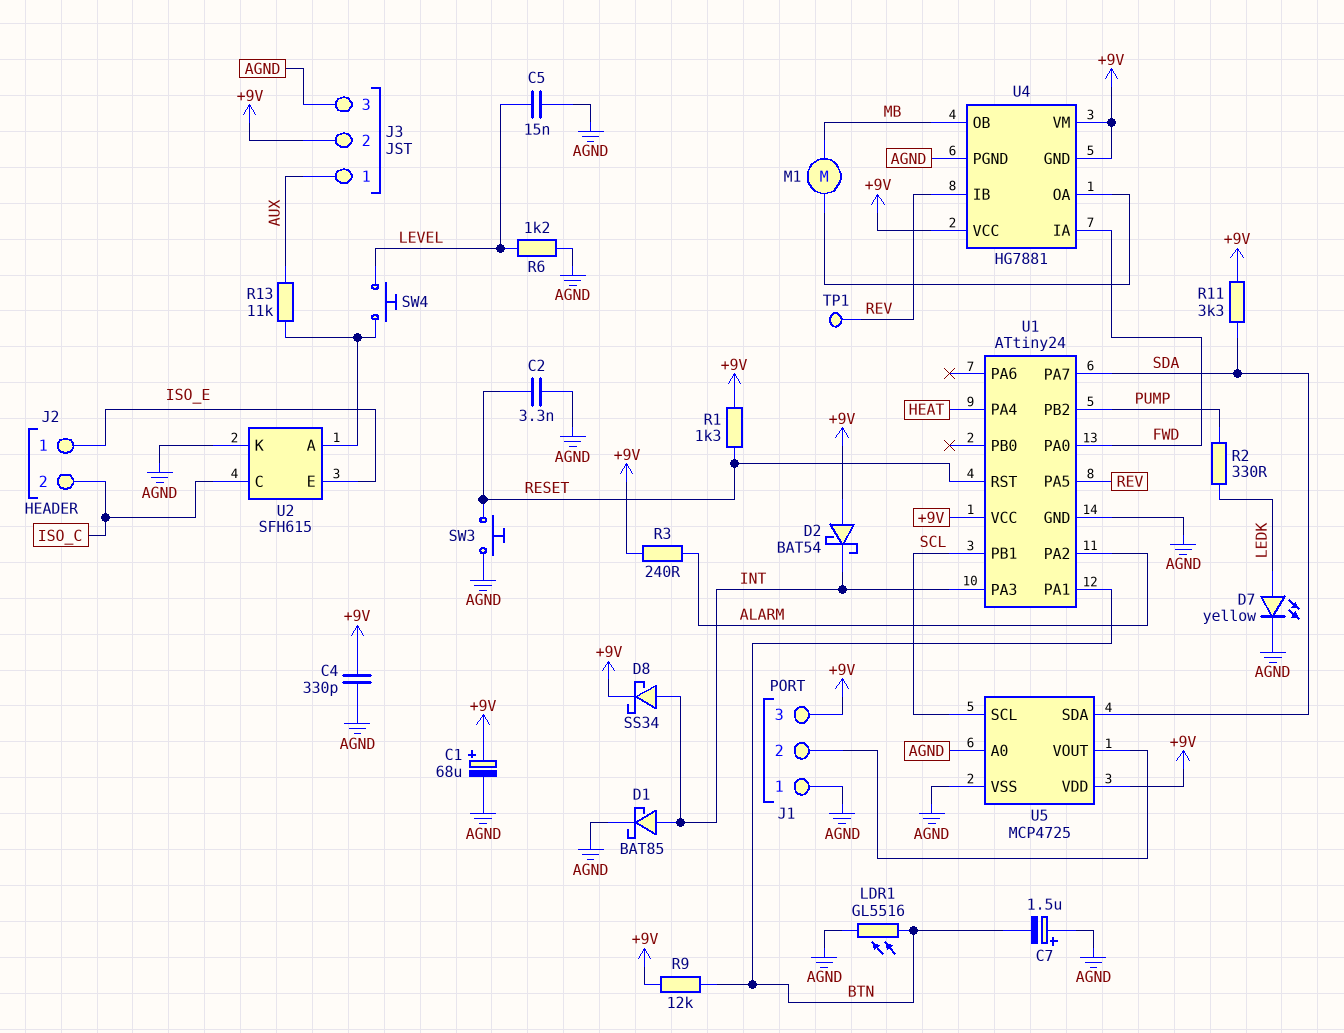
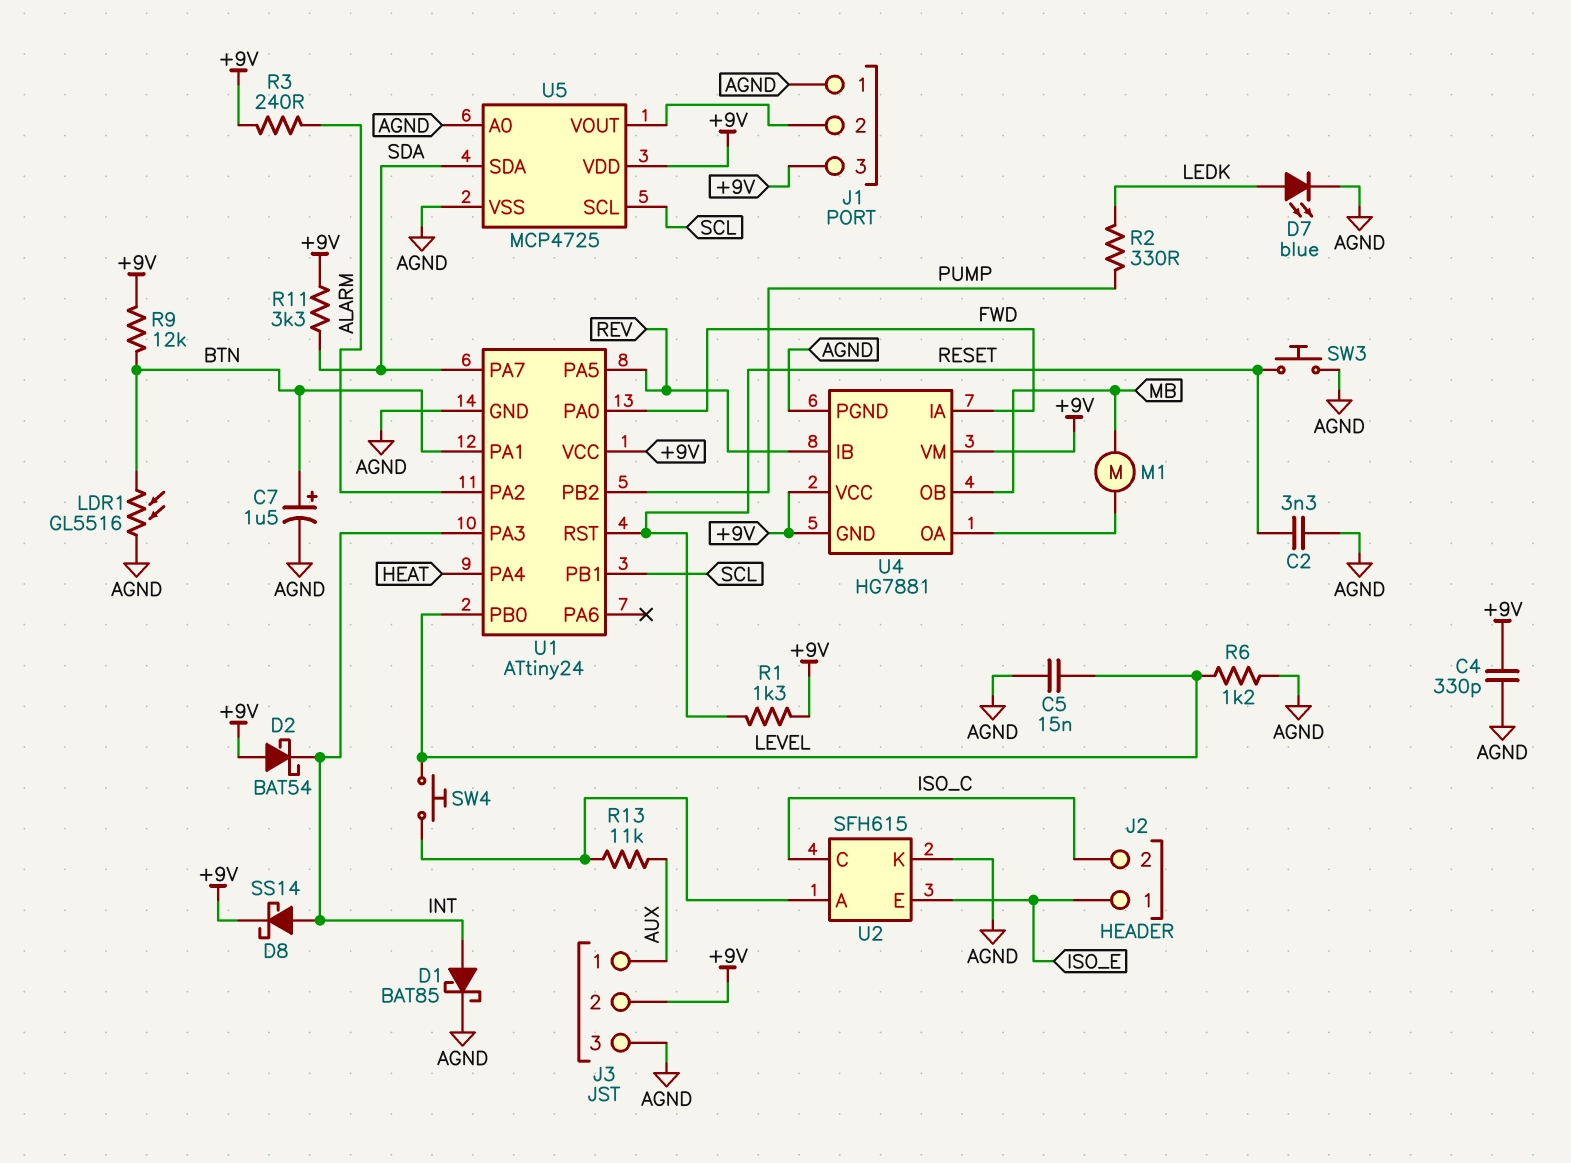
C1: 68uF (plus +9V, minus AGND) -> none
C7: 1.5uF (plus AGND, minus BTN) -> 1.5uF (plus BTN, minus AGND)
D7: LED yellow (A LEDK, K AGND) -> LED blue (A LEDK, K AGND)
D8: schottky SS34 (A INT, K +9V) -> schottky SS14 (A INT, K +9V)
TP1: test point (REV) -> none
U1 pin PB0: none -> LEVEL

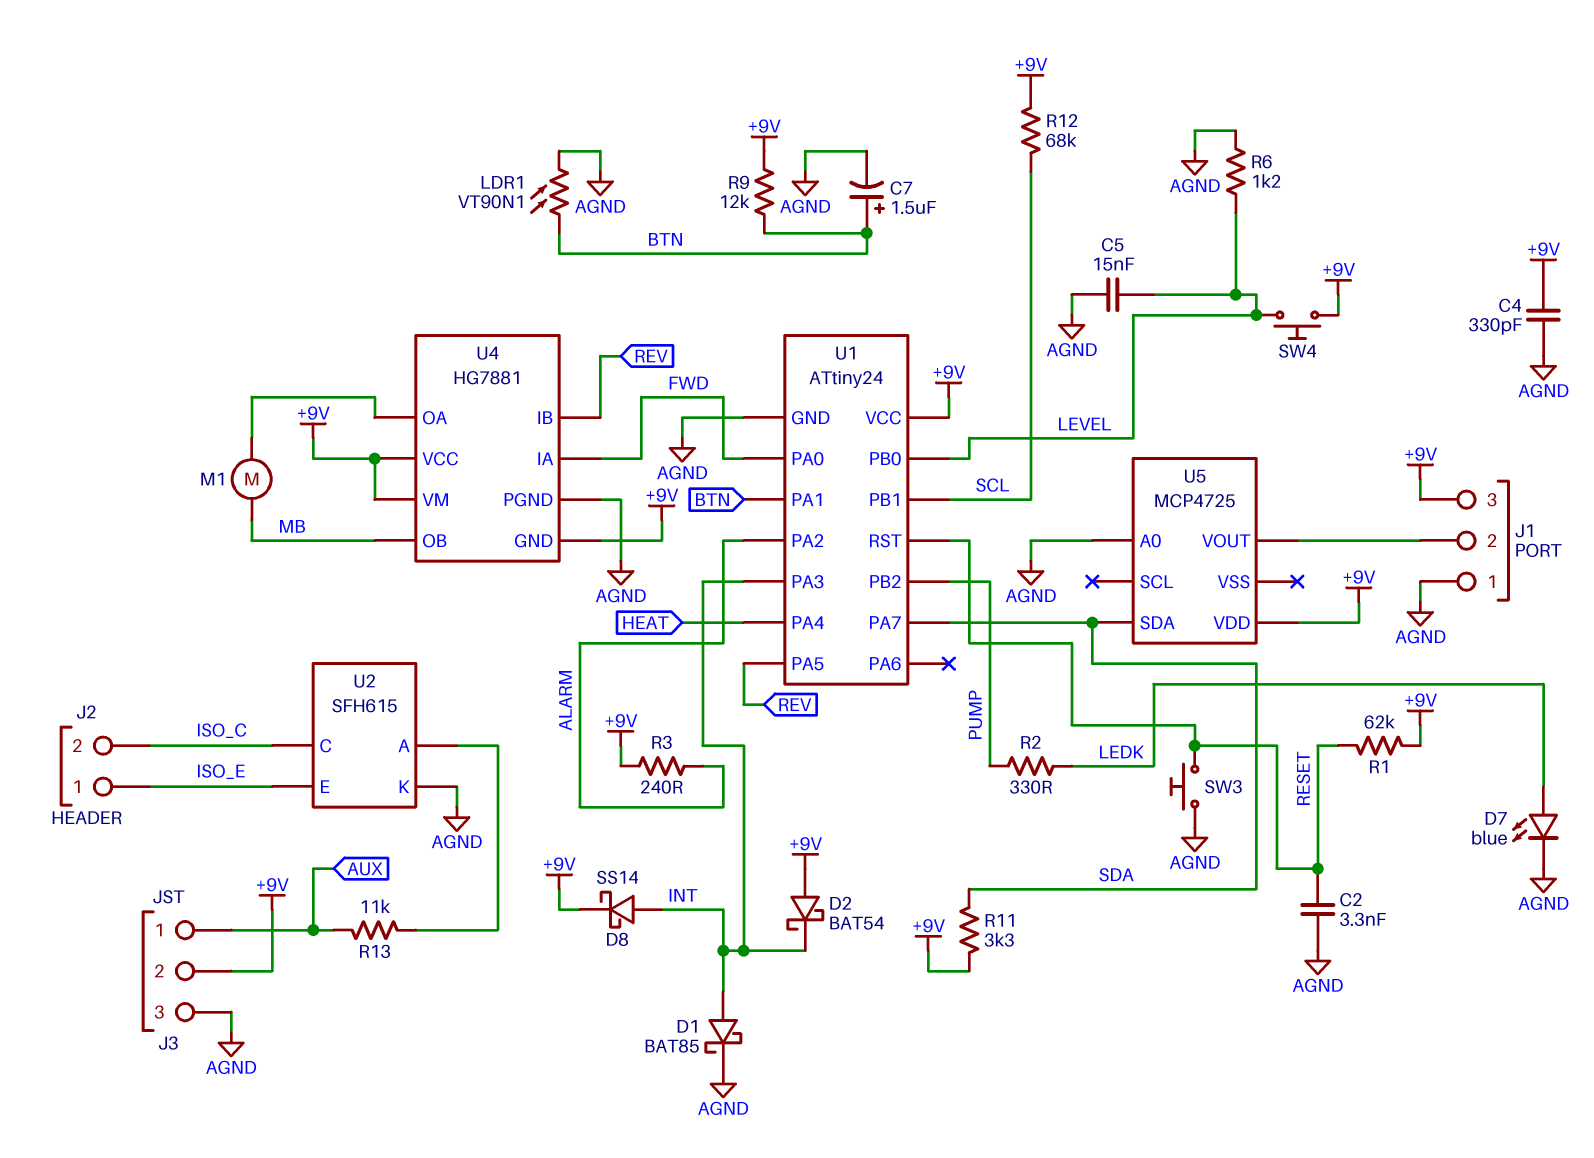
LDR1: GL5516 (AGND, BTN) -> VT90N1 (AGND, BTN)
R1: 1.3k (+9V, RESET) -> 62k (+9V, RESET)
R12: none -> 68k (+9V, SCL)
SW4: button (LEVEL, U2/A) -> button (+9V, LEVEL)
U5 pin SCL: SCL -> none
U5 pin VSS: AGND -> none

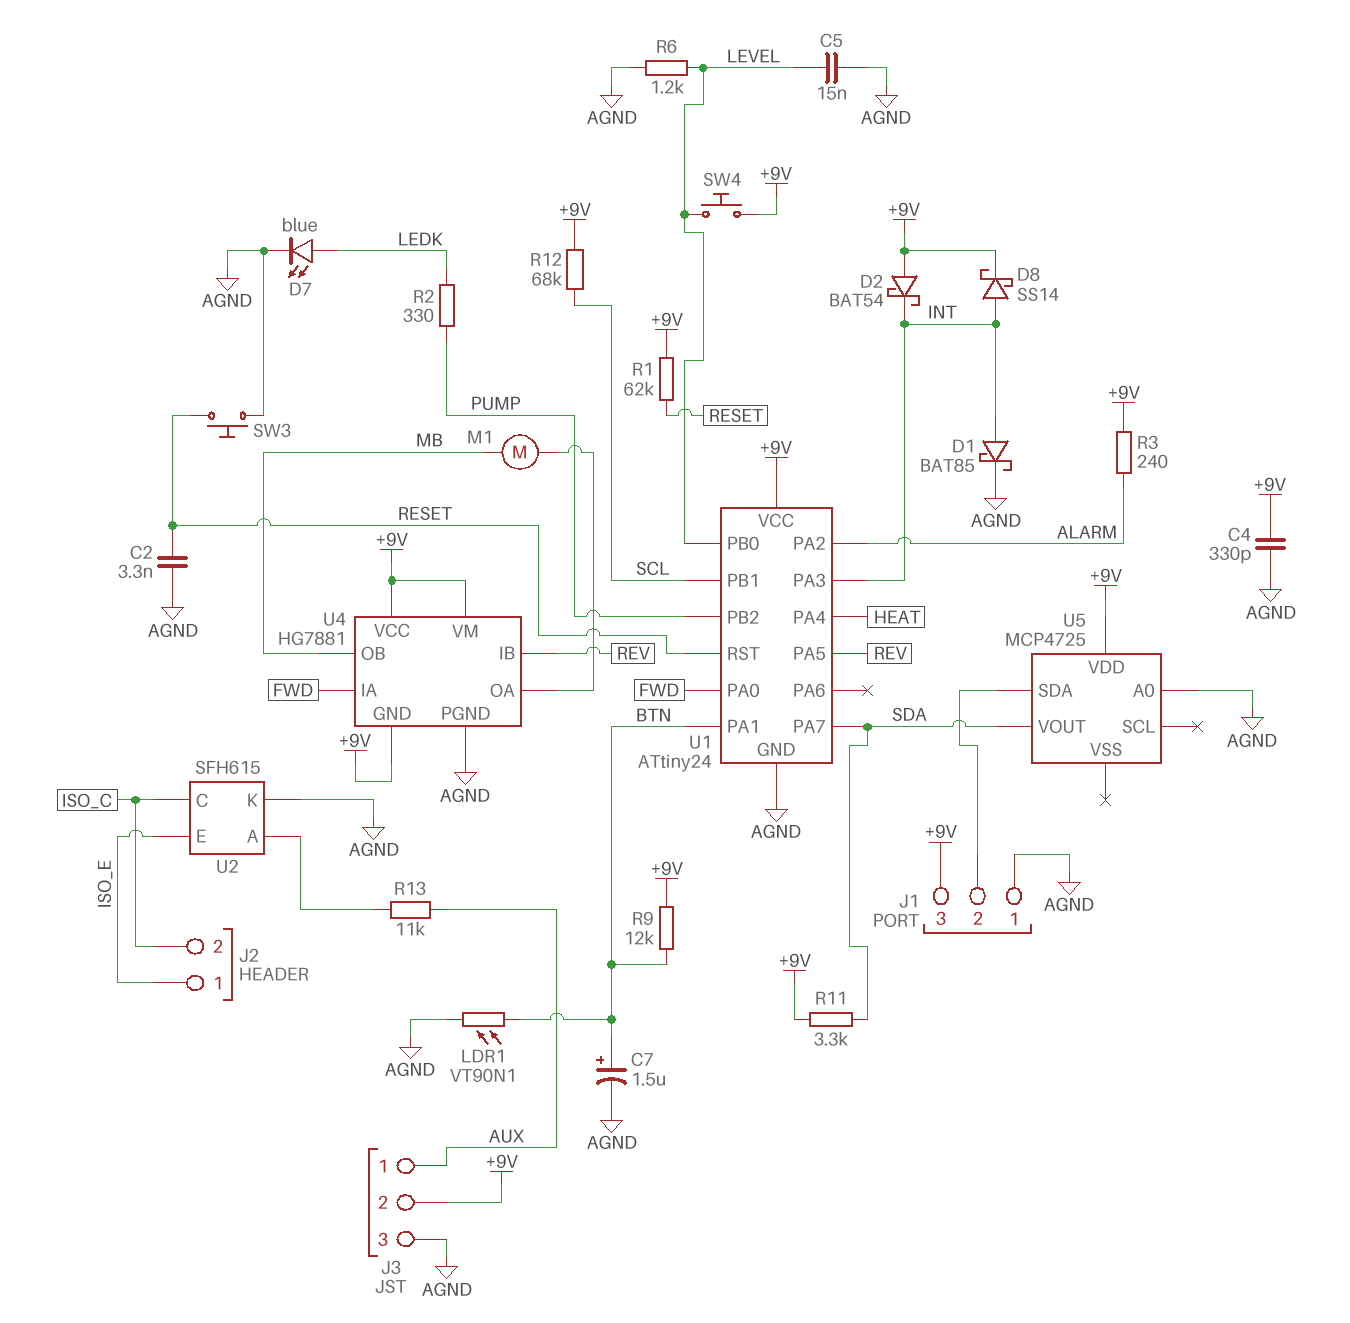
U5 pin SDA: SDA -> J1/2
U5 pin VOUT: J1/2 -> SDA

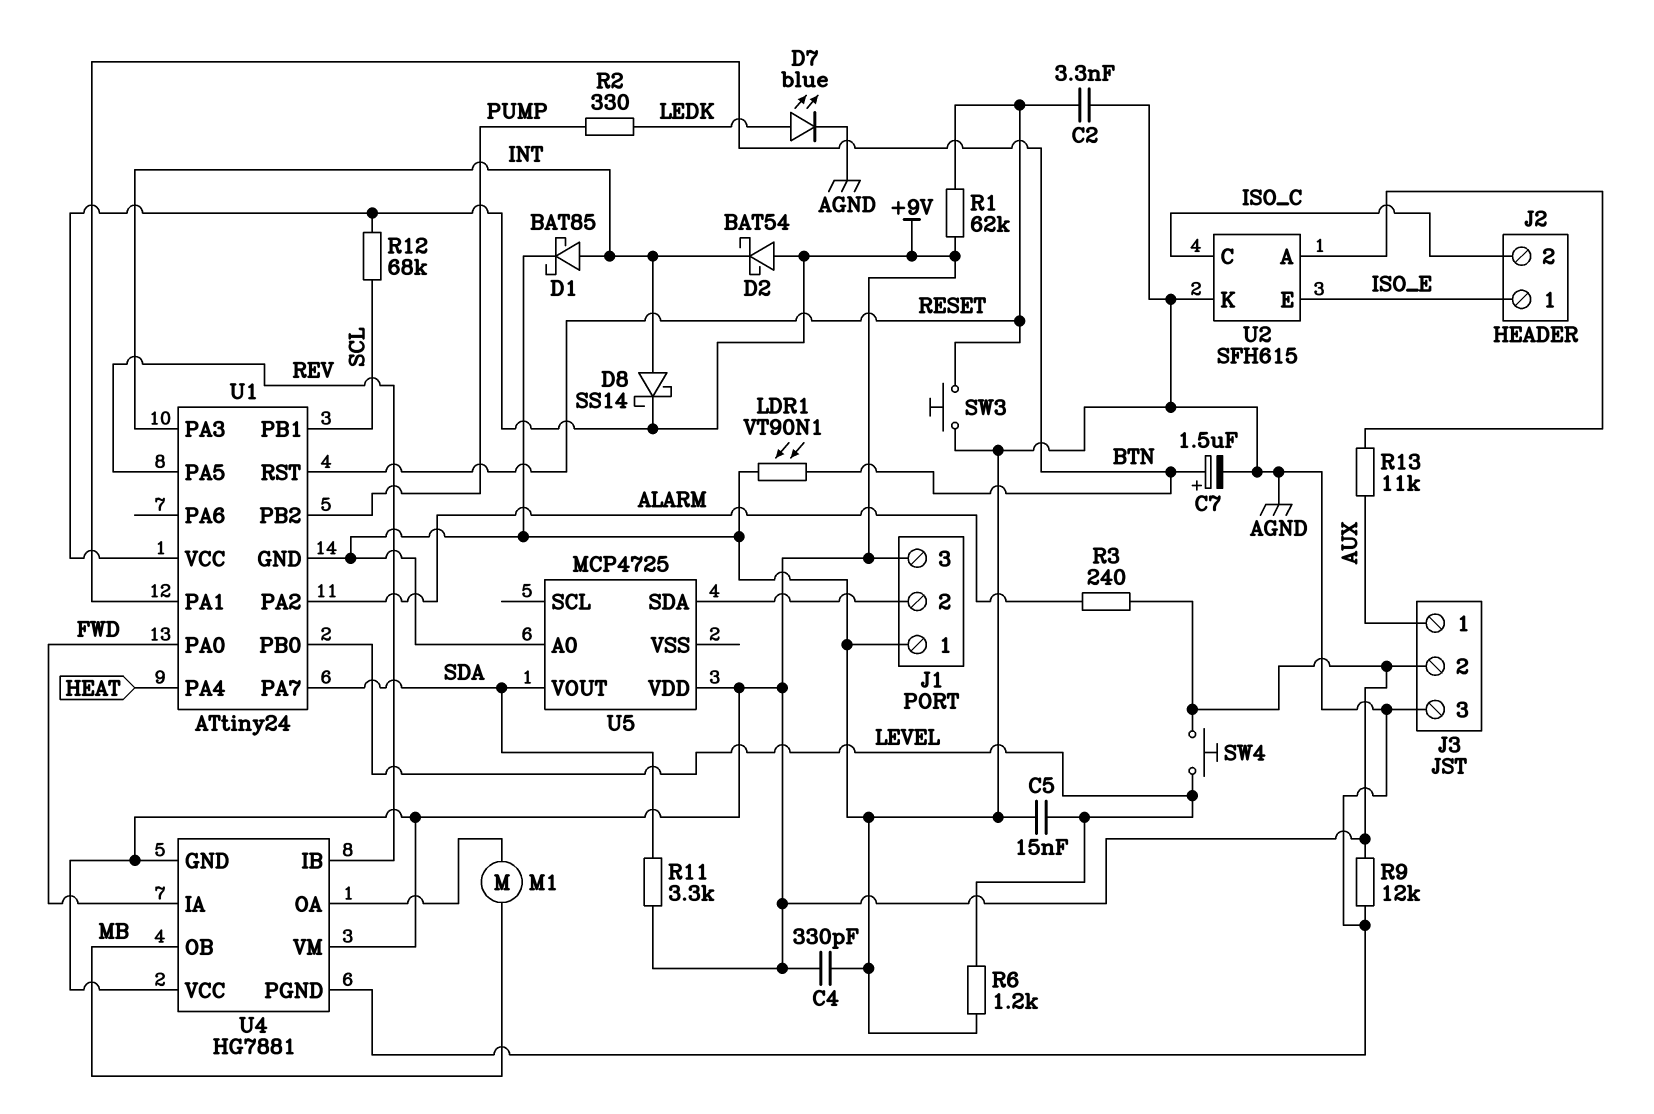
R9: 12k (+9V, BTN) -> 12k (+9V, AGND)

